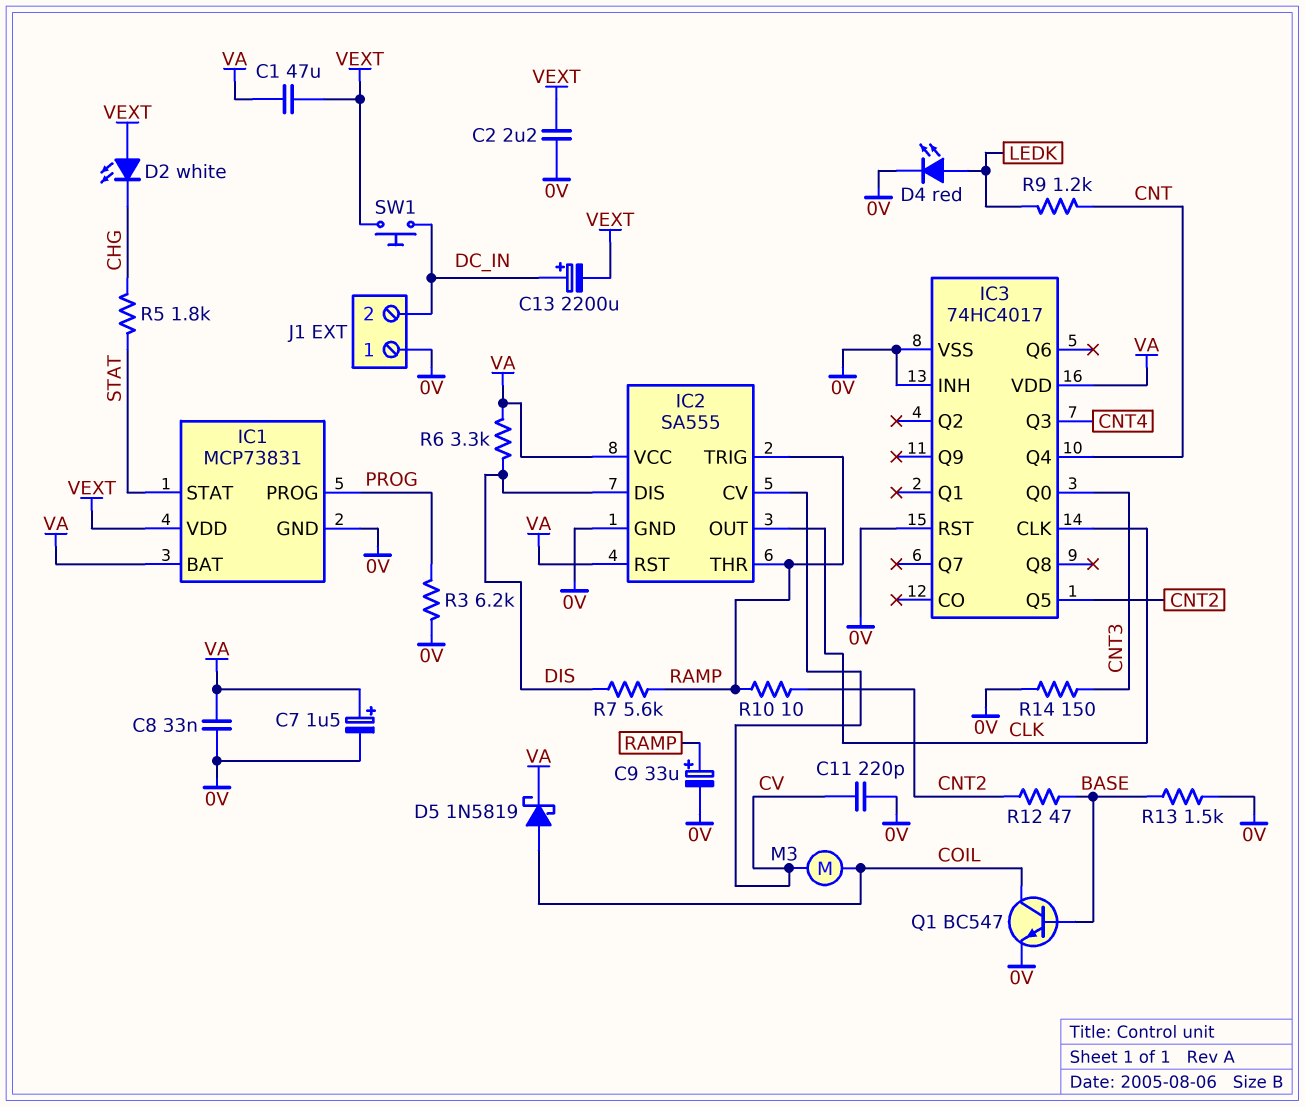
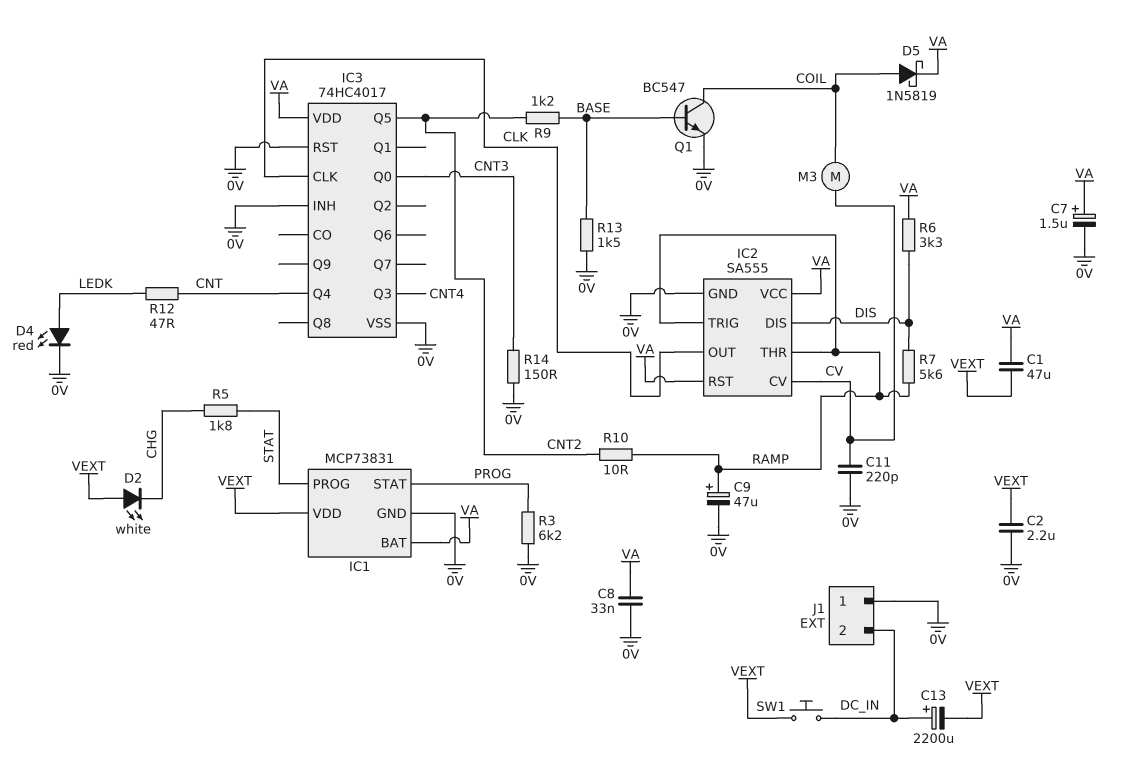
C9: 33uF (plus RAMP, minus 0V) -> 47uF (plus RAMP, minus 0V)
IC1 pin PROG: PROG -> STAT
IC1 pin STAT: STAT -> PROG
R9: 1.2k (CNT, LEDK) -> 1.2k (BASE, CNT2)
R12: 47 (BASE, CNT2) -> 47 (CNT, LEDK)

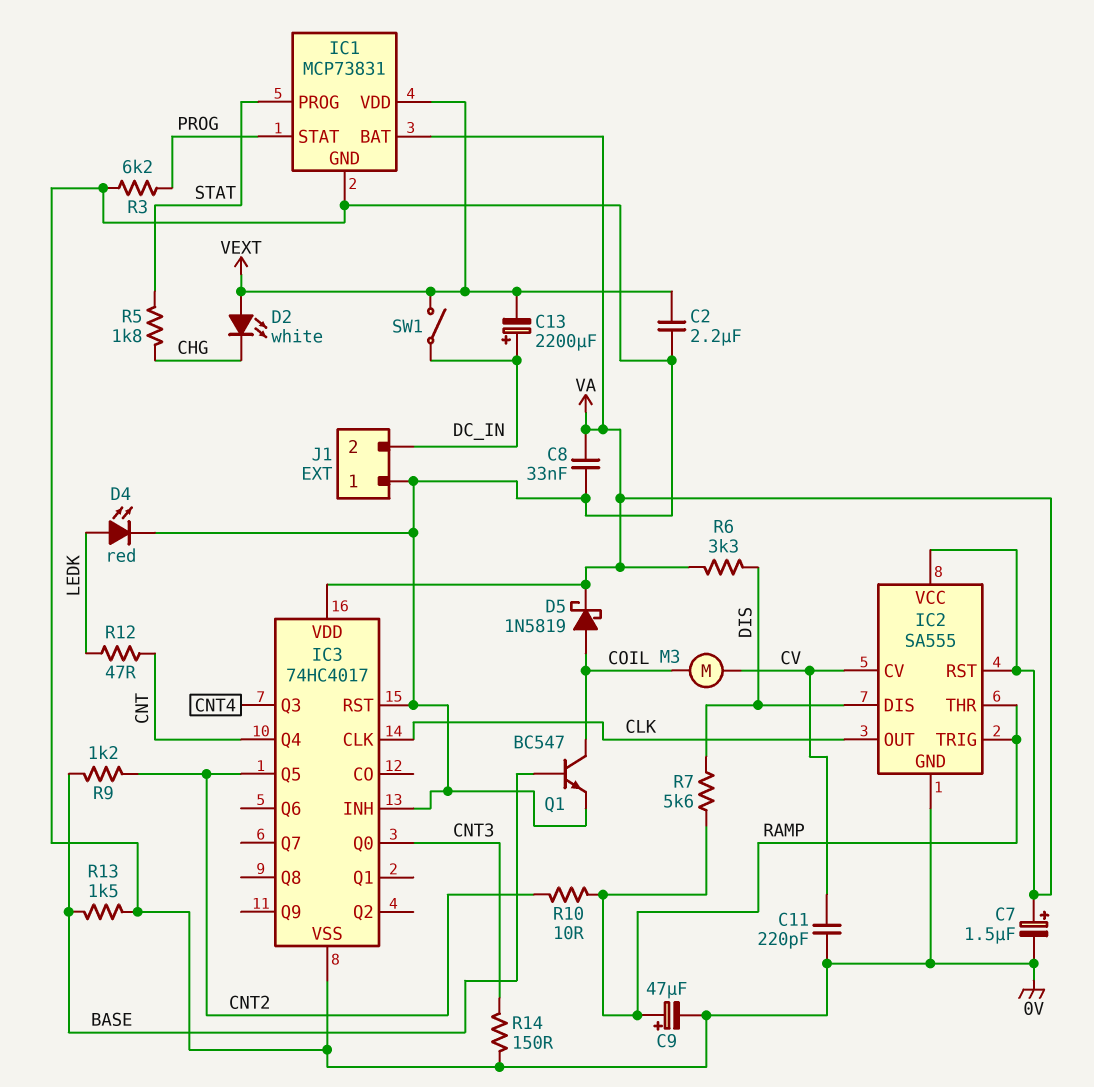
C1: 47uF (VA, VEXT) -> none
SW1: button (DC_IN, VEXT) -> switch (DC_IN, VEXT)

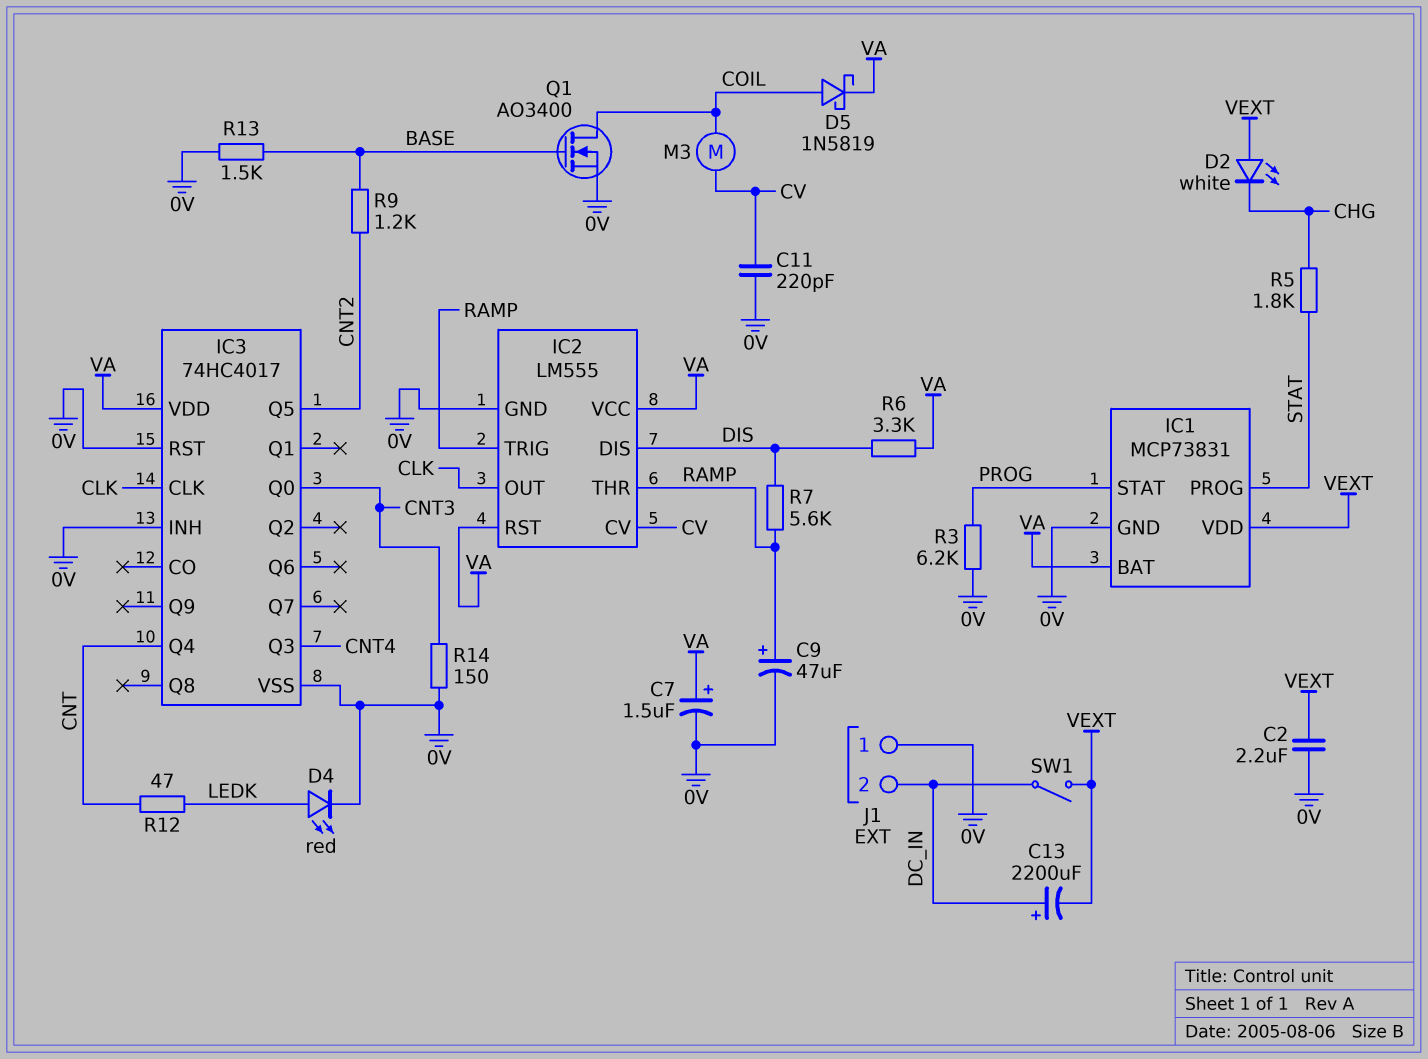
C8: 33nF (0V, VA) -> none
IC2: SA555 -> LM555
Q1: NPN BC547 (B BASE, C COIL, E 0V) -> NMOS AO3400 (G BASE, D COIL, S 0V)
R10: 10 (CNT2, RAMP) -> none

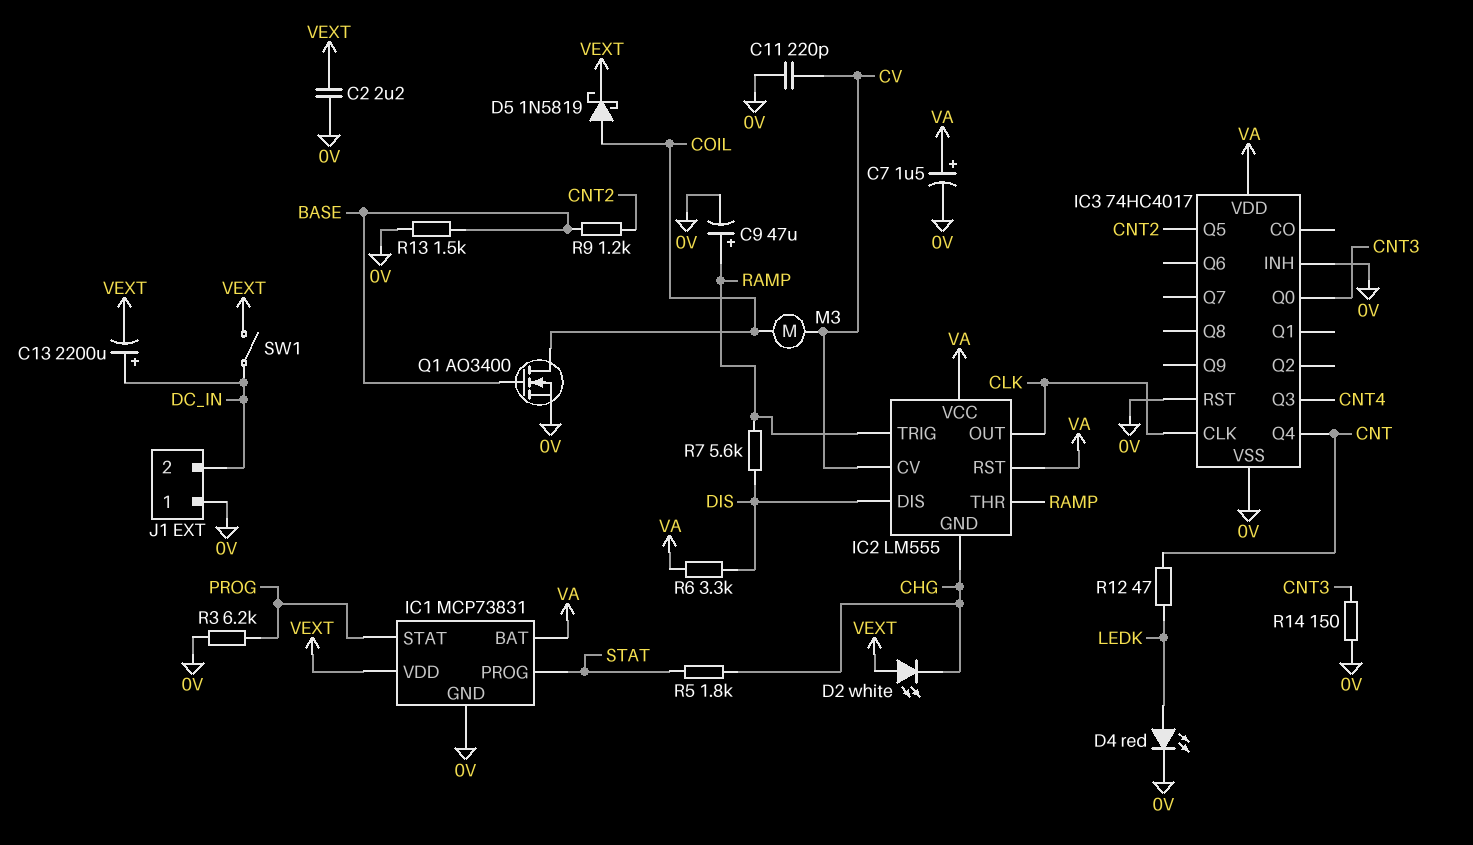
D5: schottky 1N5819 (A COIL, K VA) -> schottky 1N5819 (A COIL, K VEXT)
IC2 pin GND: 0V -> CHG

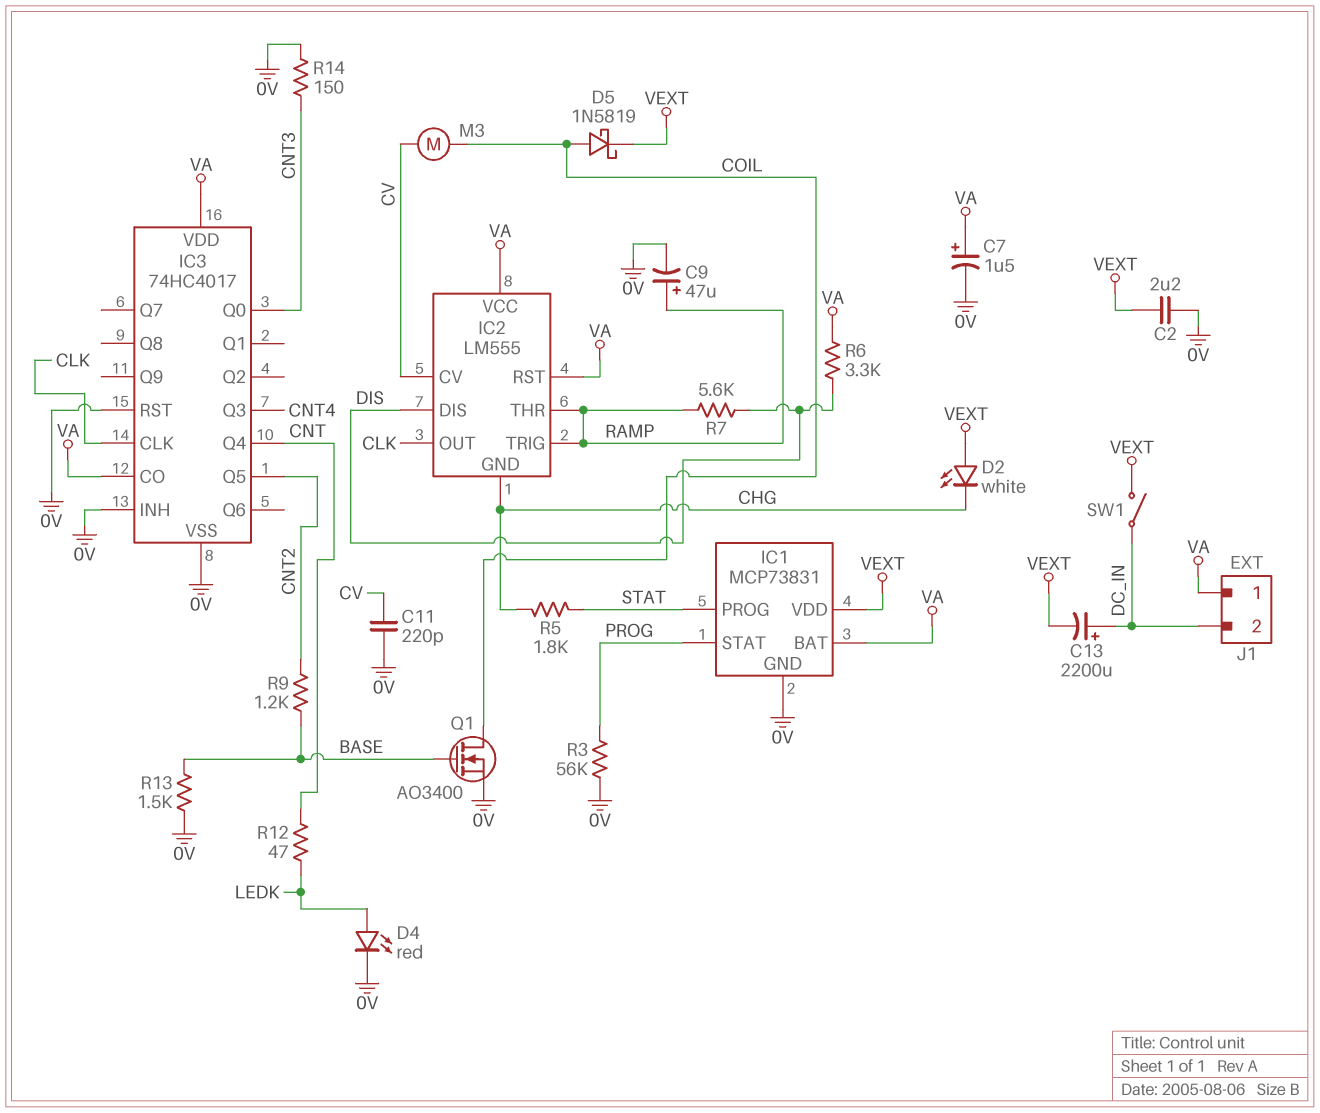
IC3 pin CO: none -> VA
J1 pin 1: 0V -> VA
R3: 6.2k (0V, PROG) -> 56k (0V, PROG)

